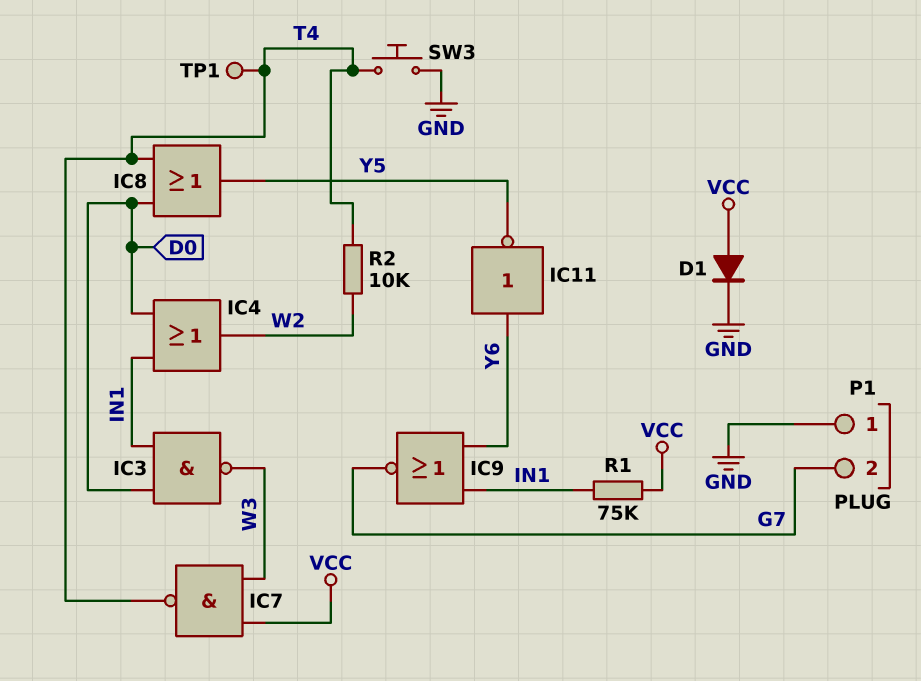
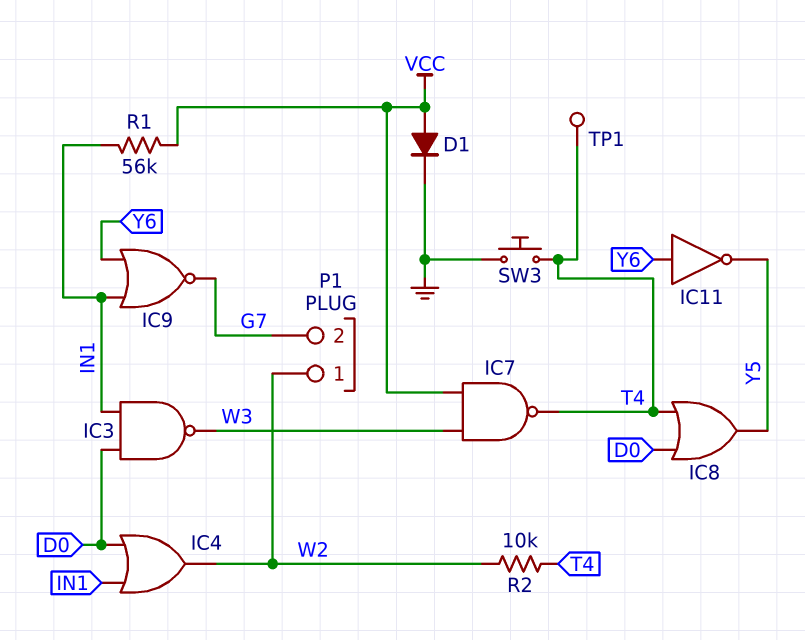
P1 pin 1: GND -> W2
R1: 75k (IN1, VCC) -> 56k (IN1, VCC)

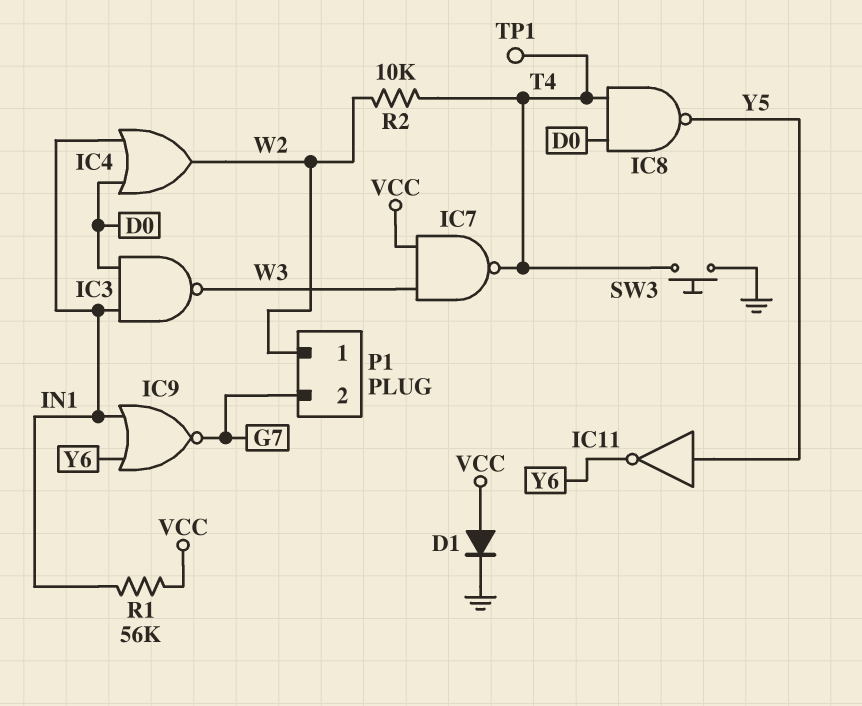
IC8: OR (in D0, in T4, out Y5) -> NAND (in D0, in T4, out Y5)
IC11: NOT (in Y6, out Y5) -> NOT (in Y5, out Y6)

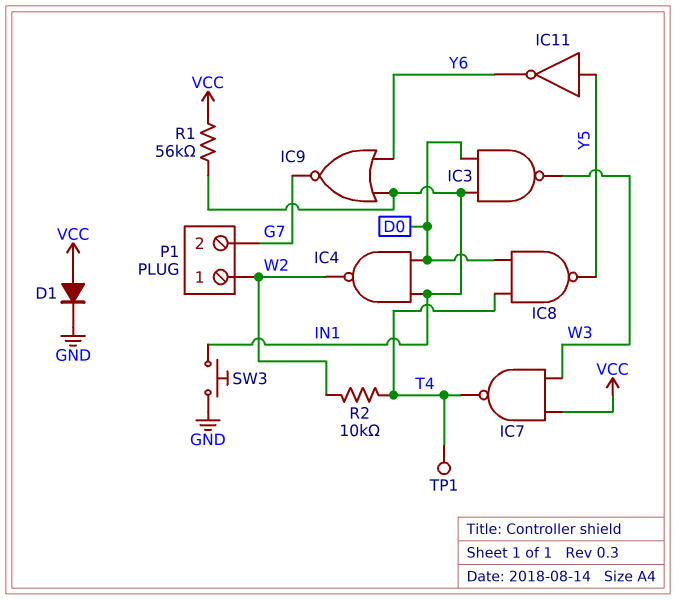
IC4: OR (in D0, in IN1, out W2) -> NAND (in D0, in IN1, out W2)
SW3: button (GND, T4) -> button (GND, IN1)

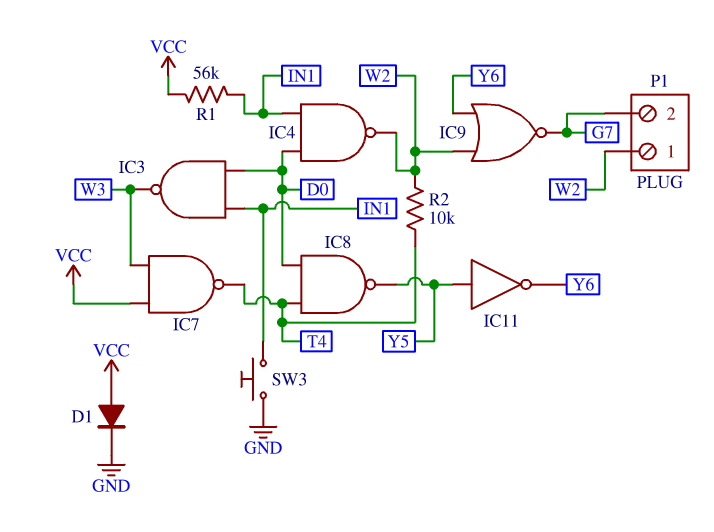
IC9: NOR (in IN1, in Y6, out G7) -> NOR (in W2, in Y6, out G7)
TP1: test point (T4) -> none

